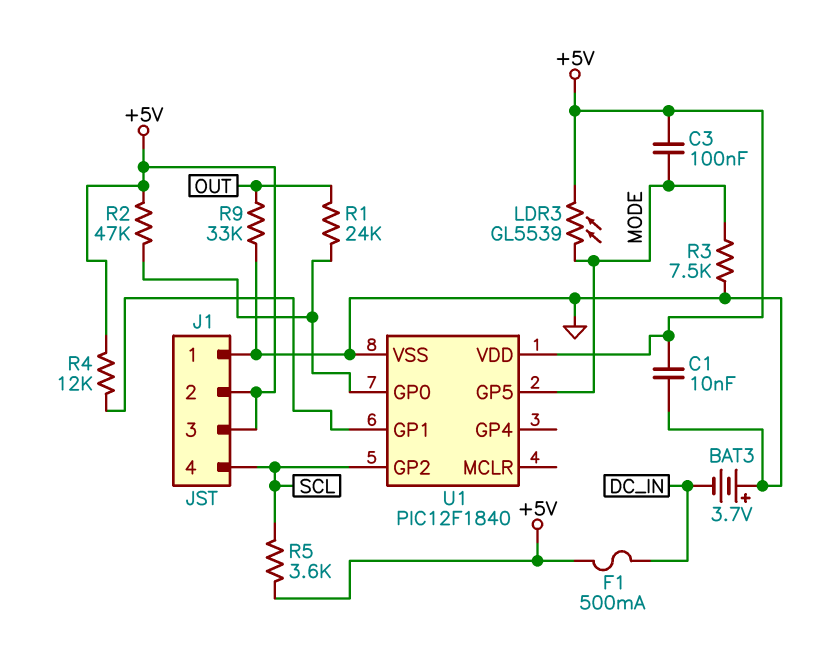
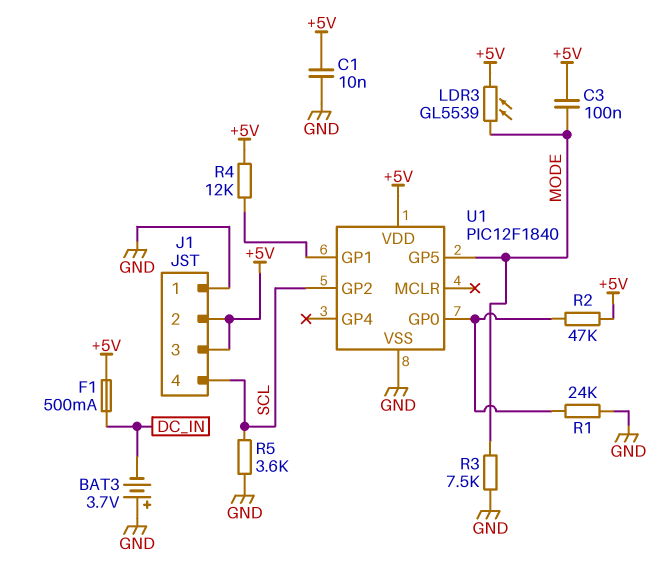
R1: 24k (OUT, U1/GP0) -> 24k (GND, U1/GP0)
R5: 3.6k (+5V, SCL) -> 3.6k (GND, SCL)
R9: 33k (GND, OUT) -> none

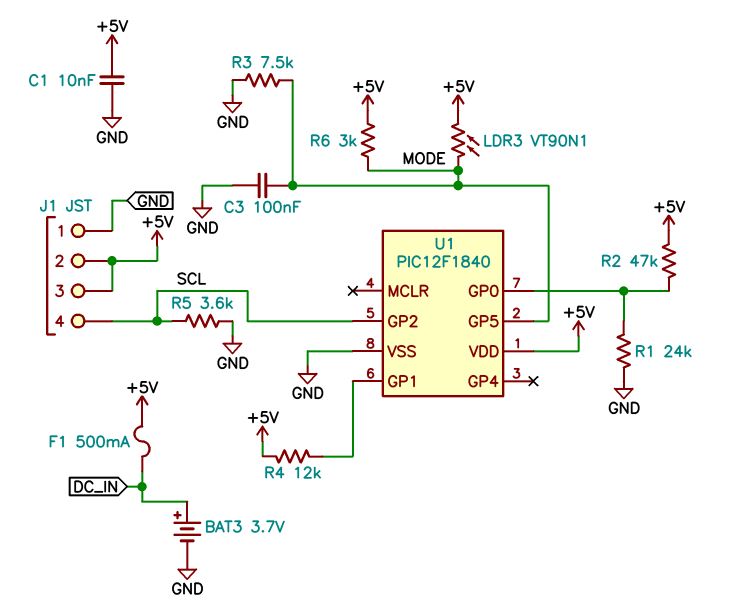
BAT3: 3.7V (plus GND, minus DC_IN) -> 3.7V (plus DC_IN, minus GND)
C3: 100nF (+5V, MODE) -> 100nF (GND, MODE)
LDR3: GL5539 (+5V, MODE) -> VT90N1 (+5V, MODE)
R6: none -> 3k (+5V, MODE)

